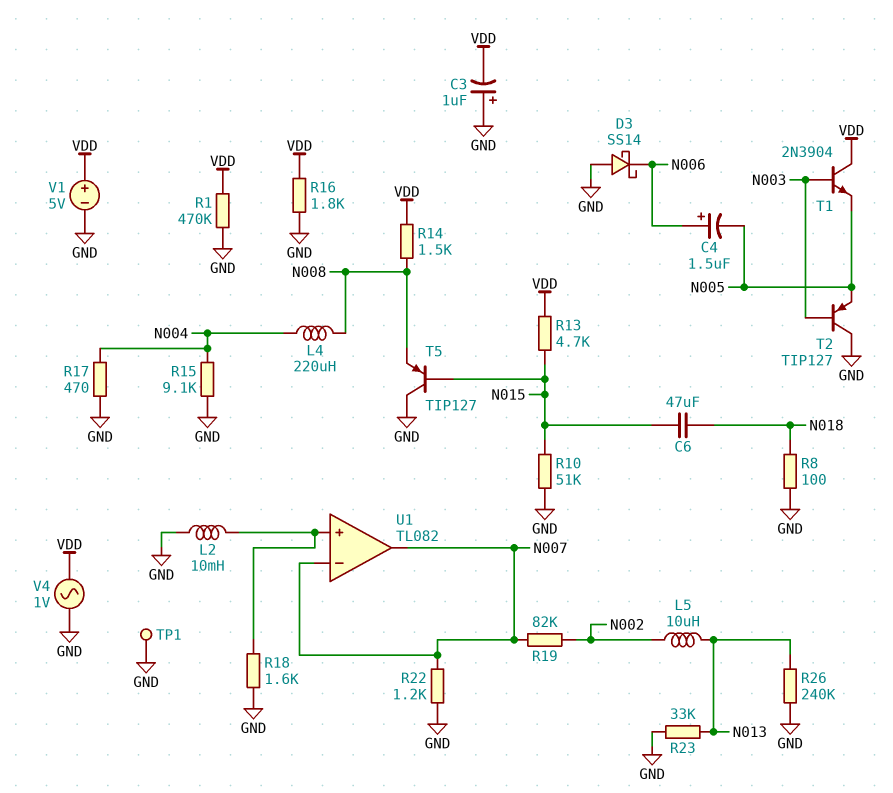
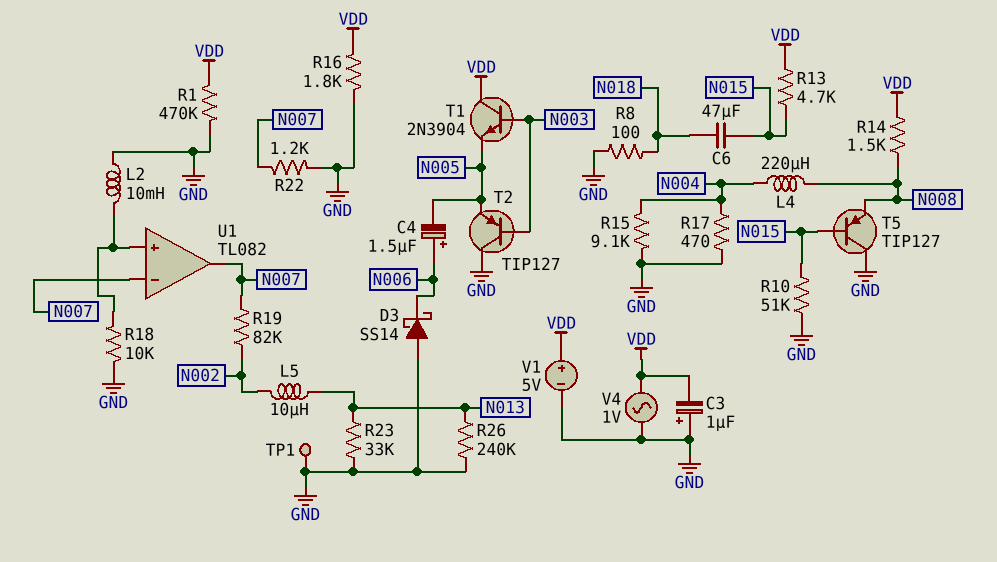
R18: 1.6k (GND, U1/in+) -> 10k (GND, U1/in+)

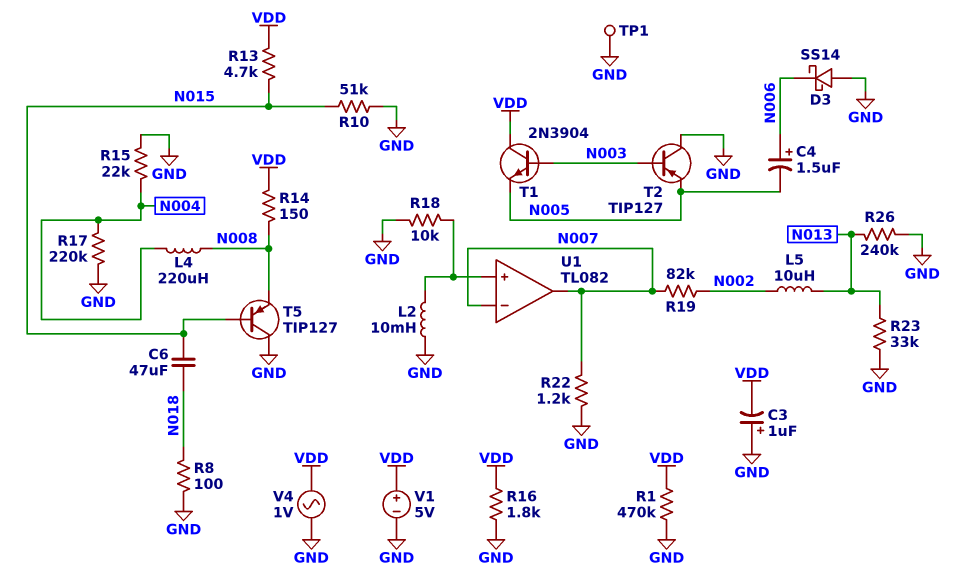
R14: 1.5k (N008, VDD) -> 150 (N008, VDD)
R15: 9.1k (GND, N004) -> 22k (GND, N004)
R17: 470 (GND, N004) -> 220k (GND, N004)

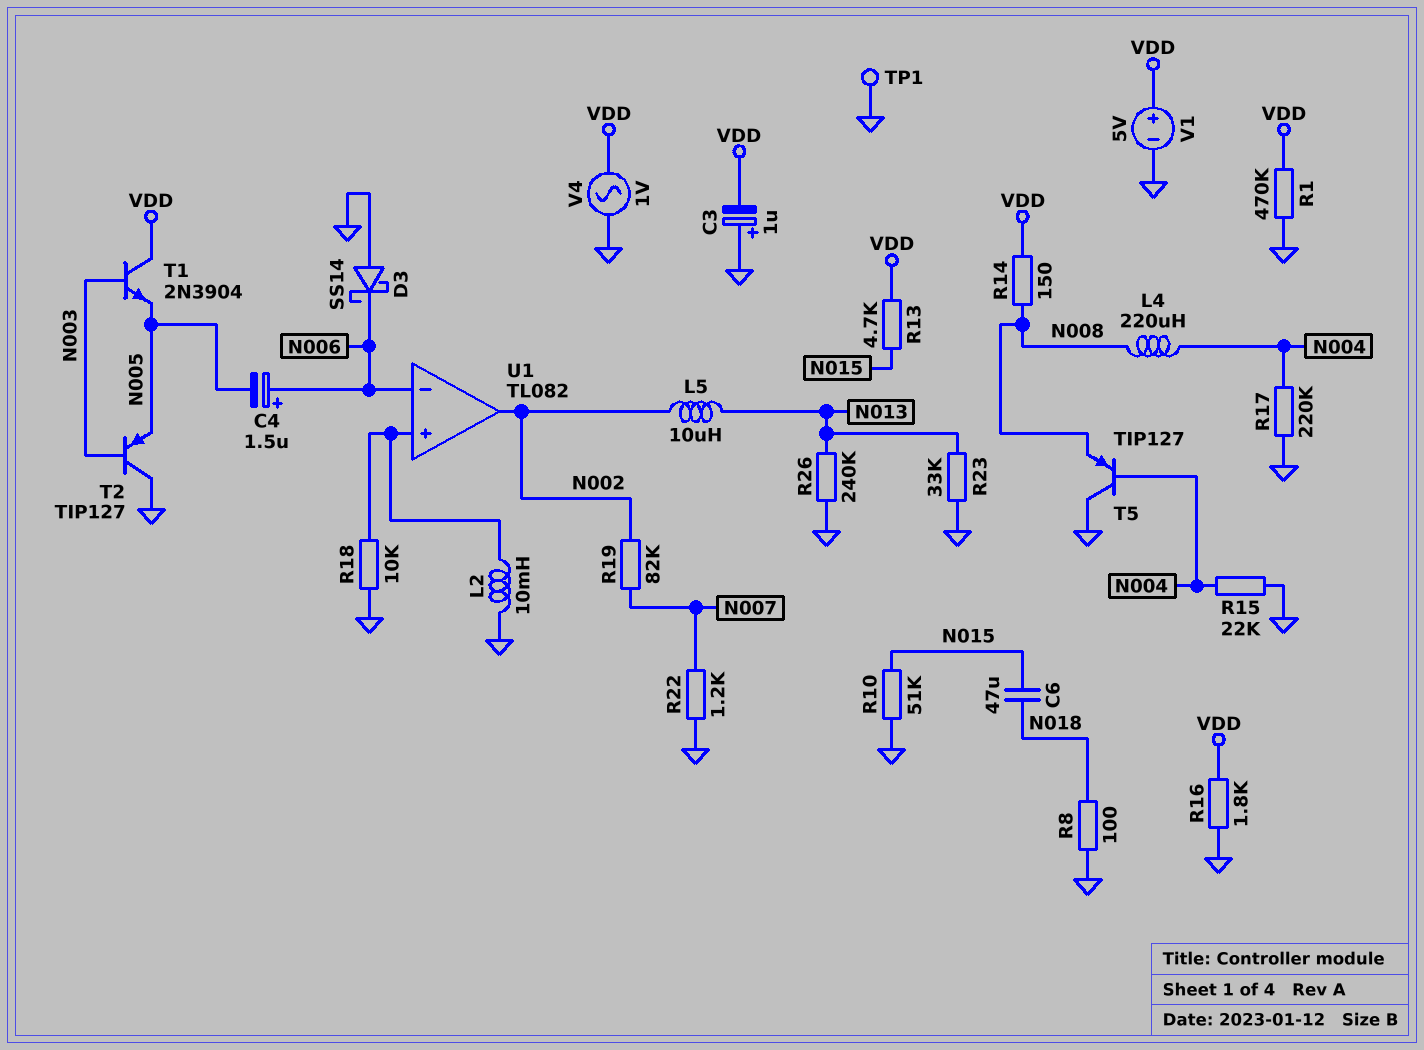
T5: PNP TIP127 (B N015, C GND, E N008) -> PNP TIP127 (B N004, C GND, E N008)
U1 pin in-: N007 -> N006
U1 pin out: N007 -> N002

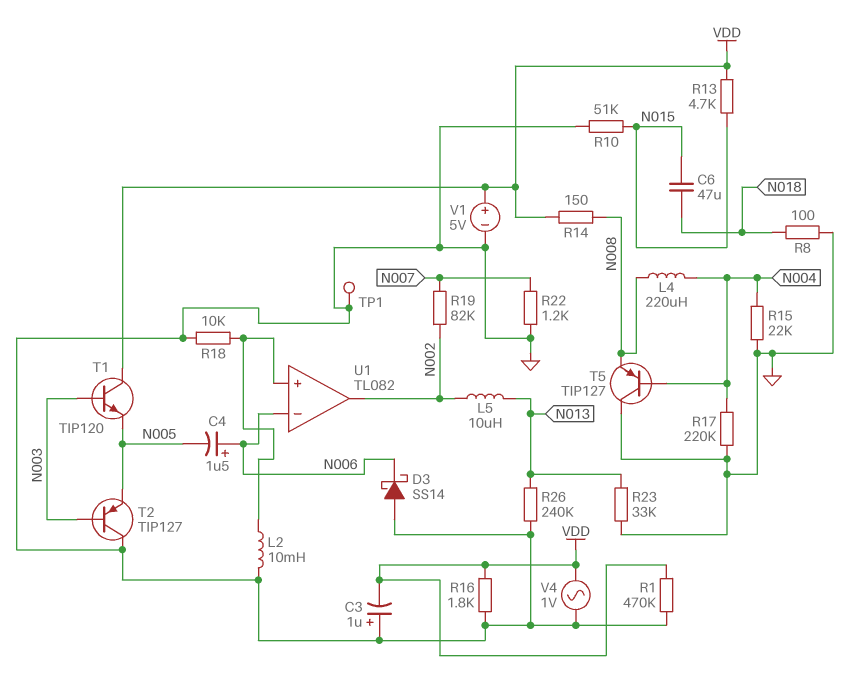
T1: NPN 2N3904 (B N003, C VDD, E N005) -> NPN TIP120 (B N003, C VDD, E N005)

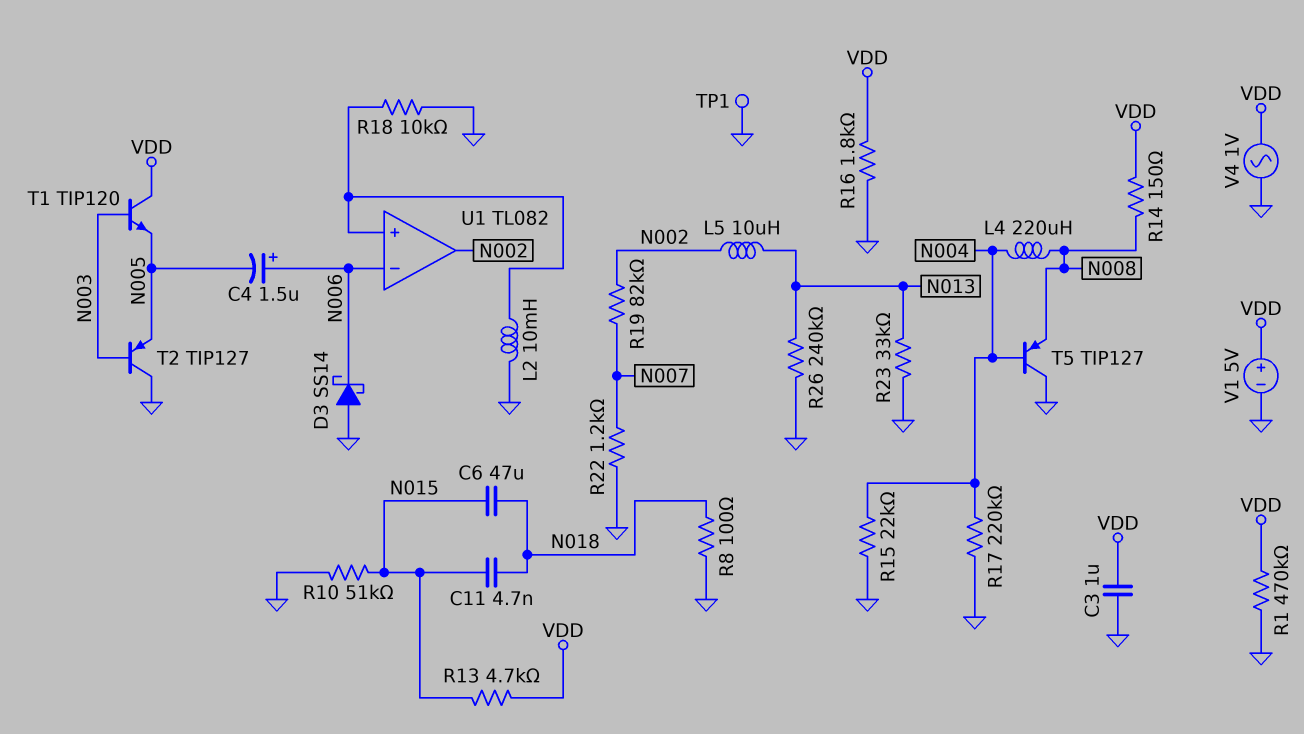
C3: 1uF (plus GND, minus VDD) -> 1uF (GND, VDD)
C11: none -> 4.7nF (N015, N018)

